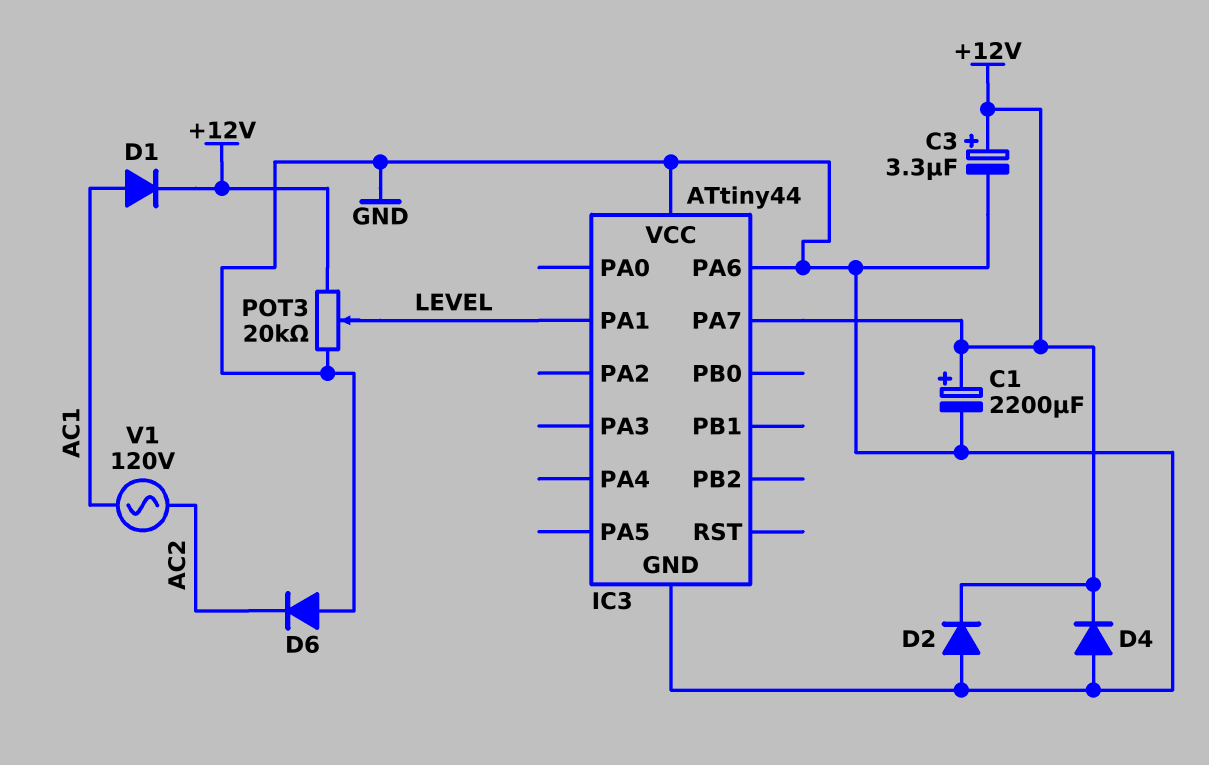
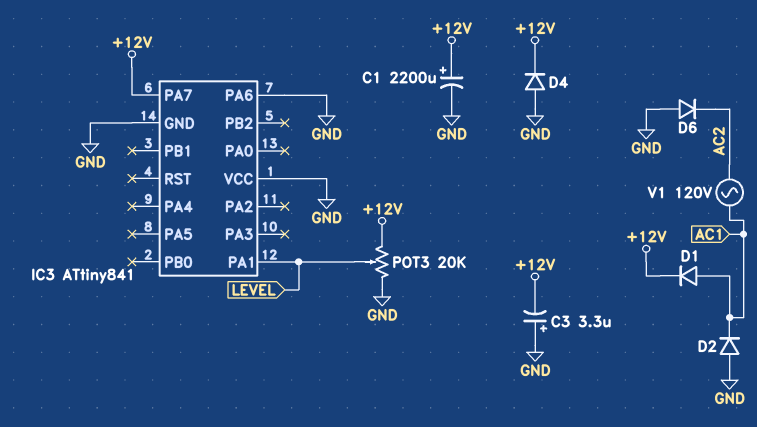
C3: 3.3uF (plus +12V, minus GND) -> 3.3uF (plus GND, minus +12V)
D2: diode (A GND, K +12V) -> diode (A GND, K AC1)
IC3: ATtiny44 -> ATtiny841

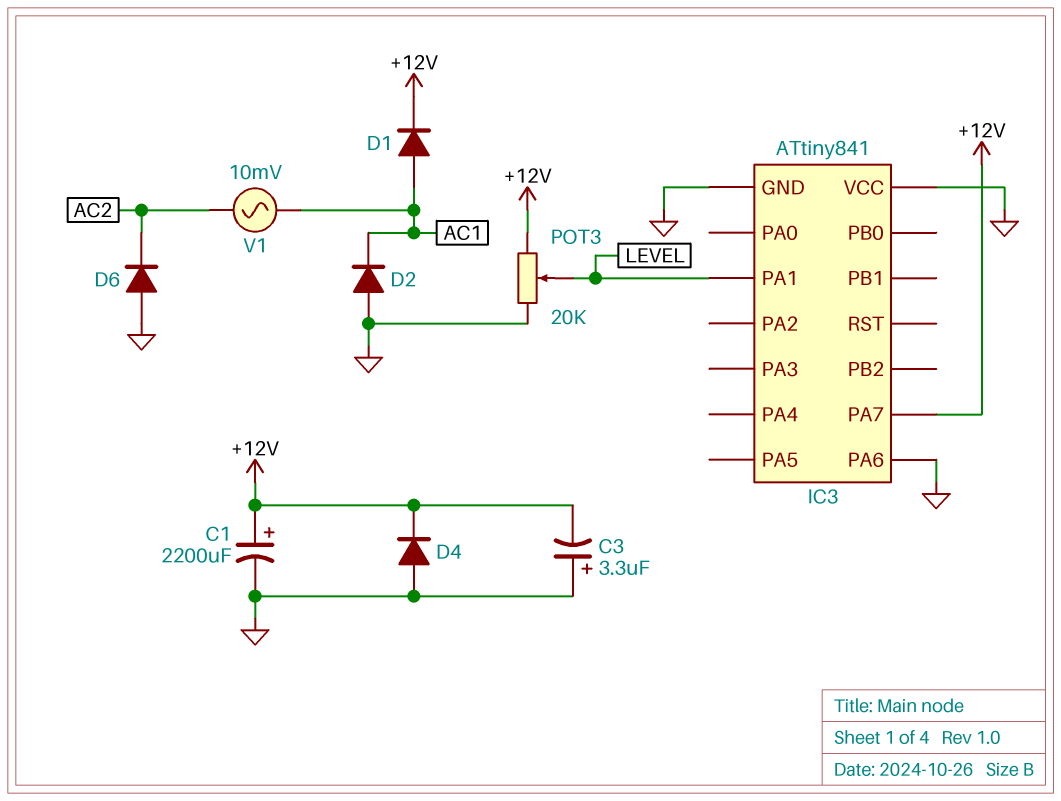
V1: AC 120V (AC1, AC2) -> AC 10mV (AC1, AC2)

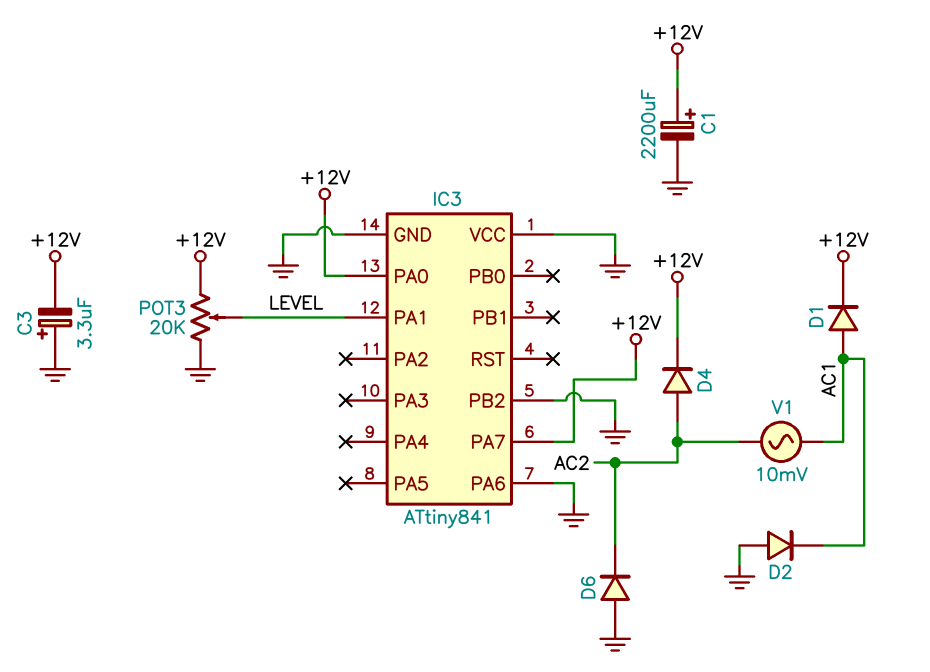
D4: diode (A GND, K +12V) -> diode (A AC2, K +12V)
IC3 pin PA0: none -> +12V
IC3 pin PB2: none -> GND

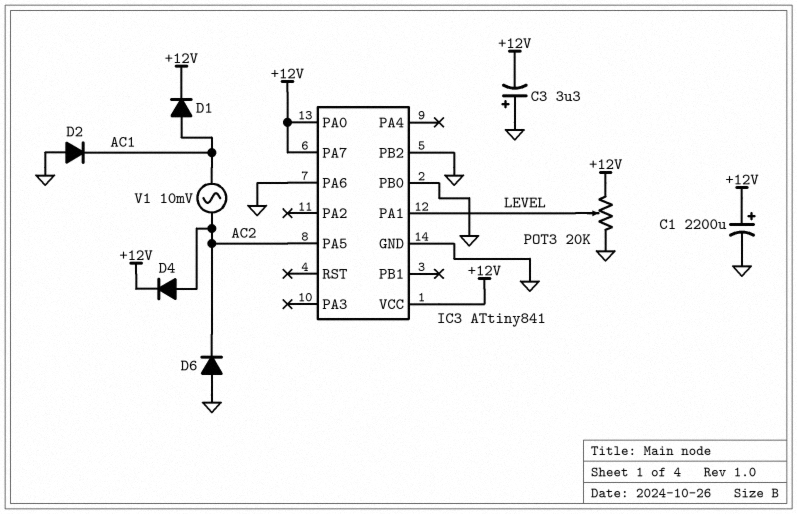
IC3 pin PA5: none -> AC2
IC3 pin PB0: none -> GND
IC3 pin VCC: GND -> +12V

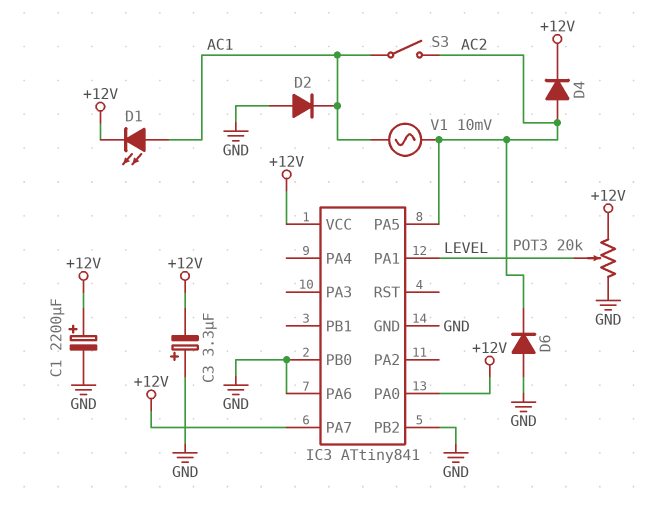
D1: diode (A AC1, K +12V) -> LED (A AC1, K +12V)
S3: none -> switch (AC1, AC2)

